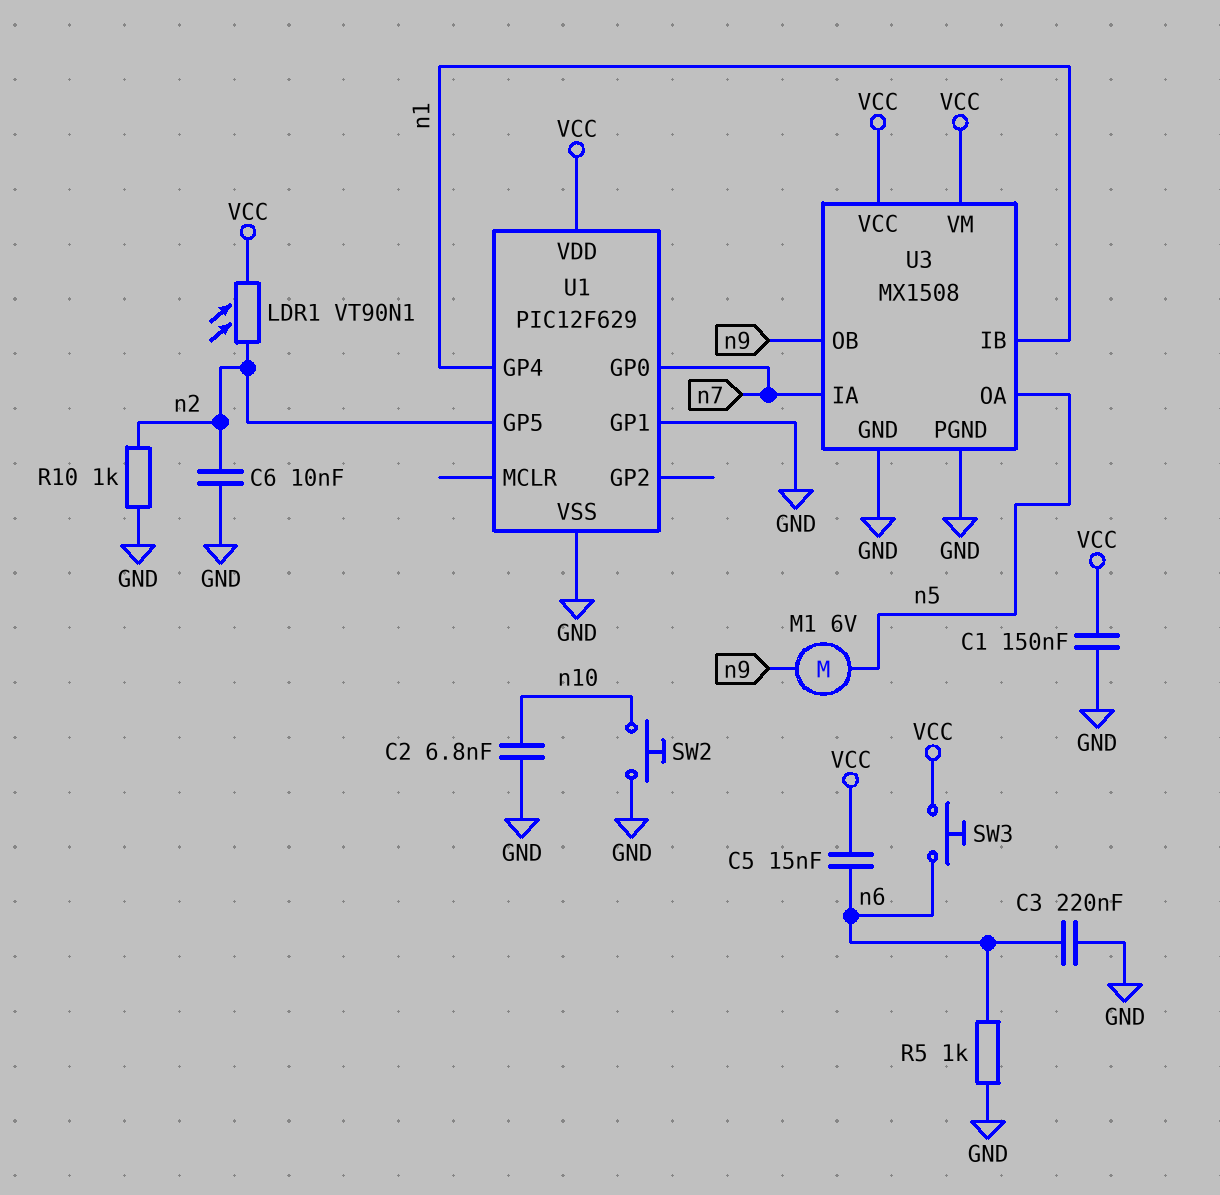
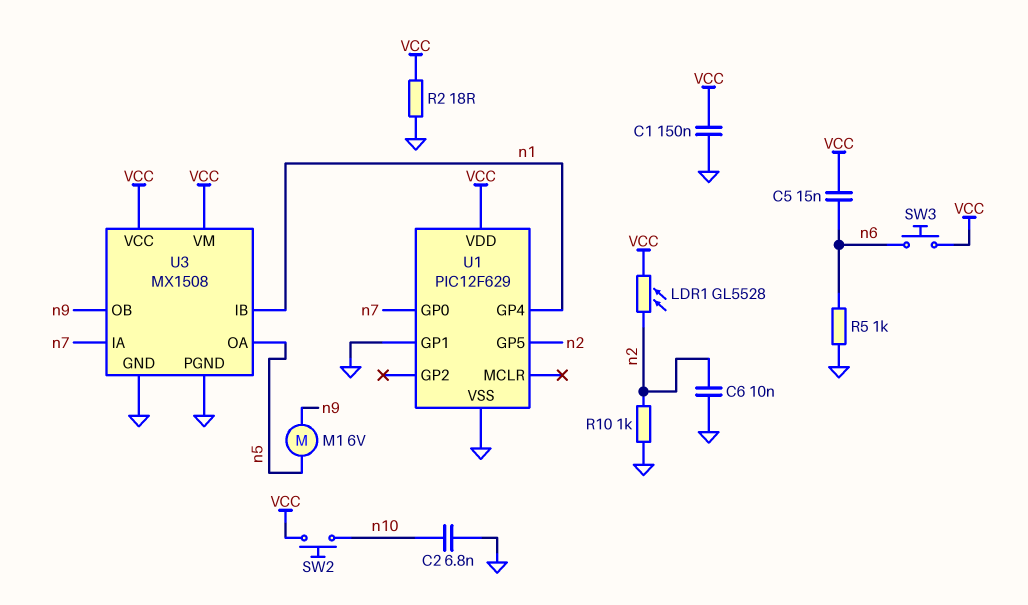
C3: 220nF (GND, n6) -> none
LDR1: VT90N1 (VCC, n2) -> GL5528 (VCC, n2)
R2: none -> 18 (GND, VCC)
SW2: button (GND, n10) -> button (VCC, n10)

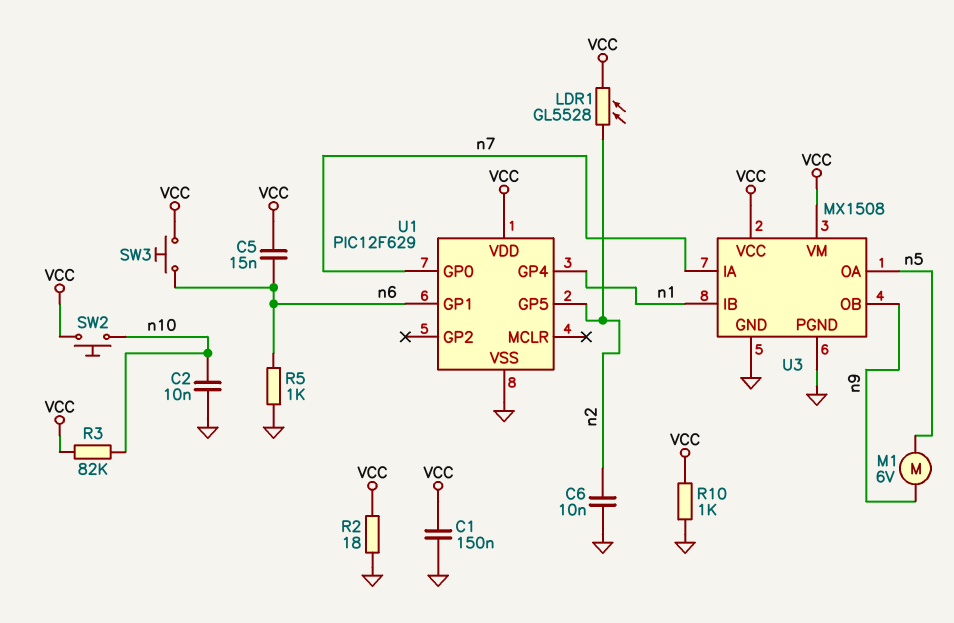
C2: 6.8nF (GND, n10) -> 10nF (GND, n10)
R3: none -> 82k (VCC, n10)
R10: 1k (GND, n2) -> 1k (GND, VCC)
U1 pin GP1: GND -> n6

